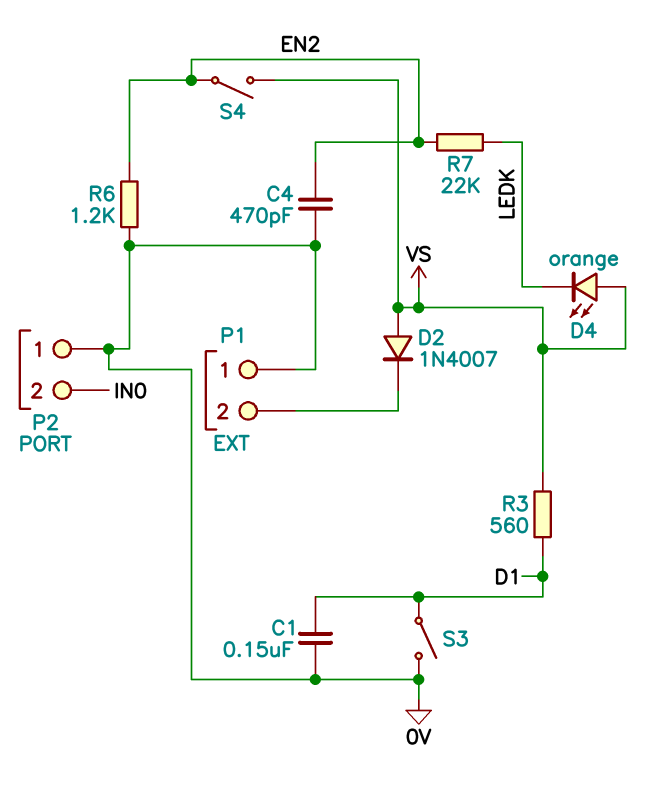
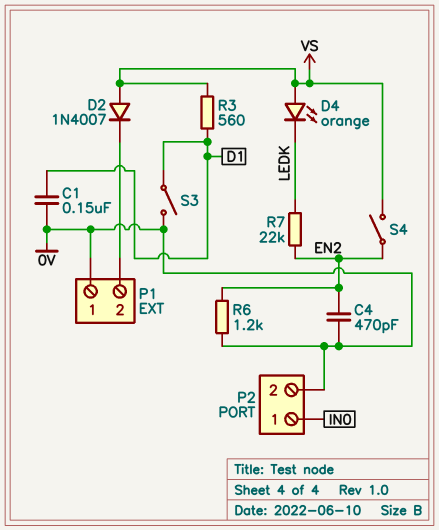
P2 pin 1: 0V -> IN0
P2 pin 2: IN0 -> 0V

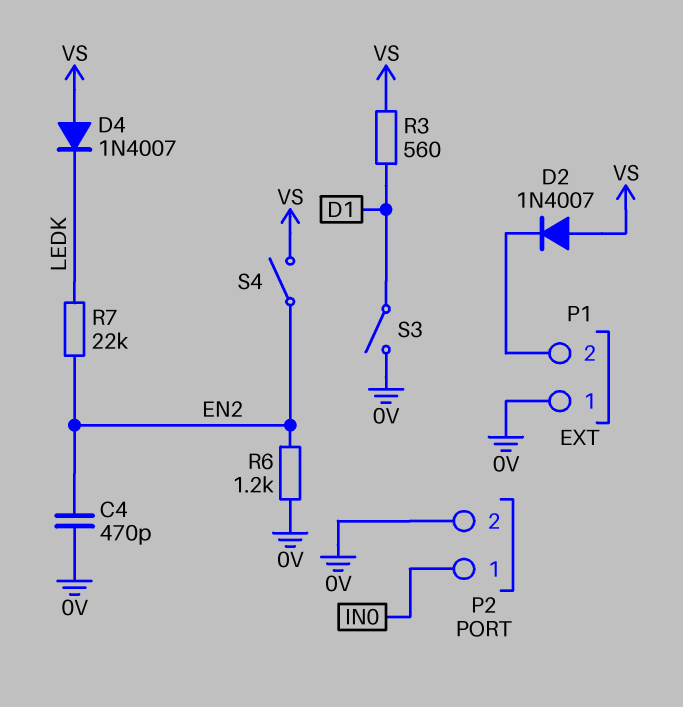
C1: 150nF (0V, D1) -> none
D4: LED orange (A VS, K LEDK) -> diode 1N4007 (A VS, K LEDK)

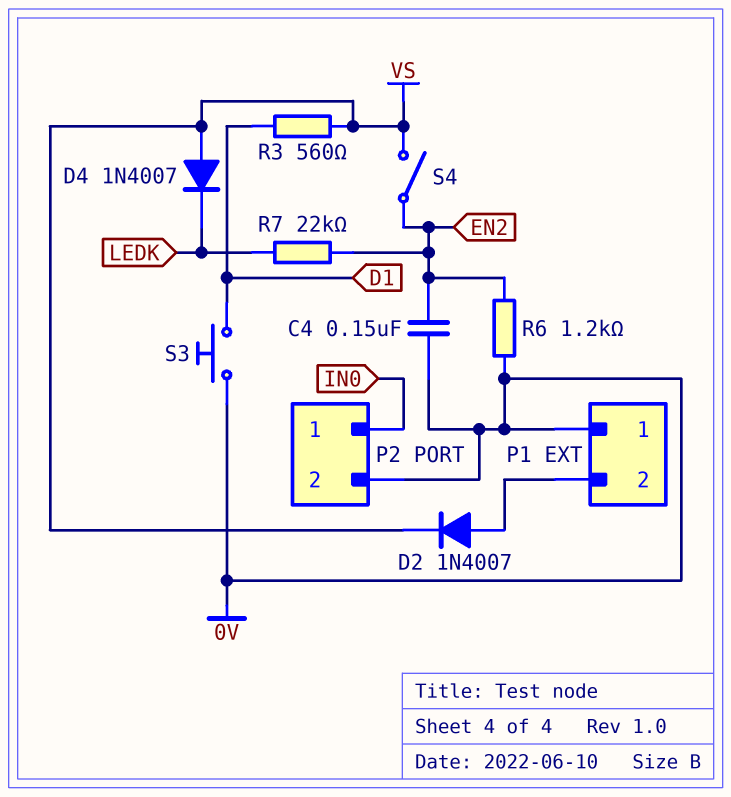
C4: 470pF (0V, EN2) -> 150nF (0V, EN2)
D2: diode 1N4007 (A VS, K P1/2) -> diode 1N4007 (A P1/2, K VS)
S3: switch (0V, D1) -> button (0V, D1)

